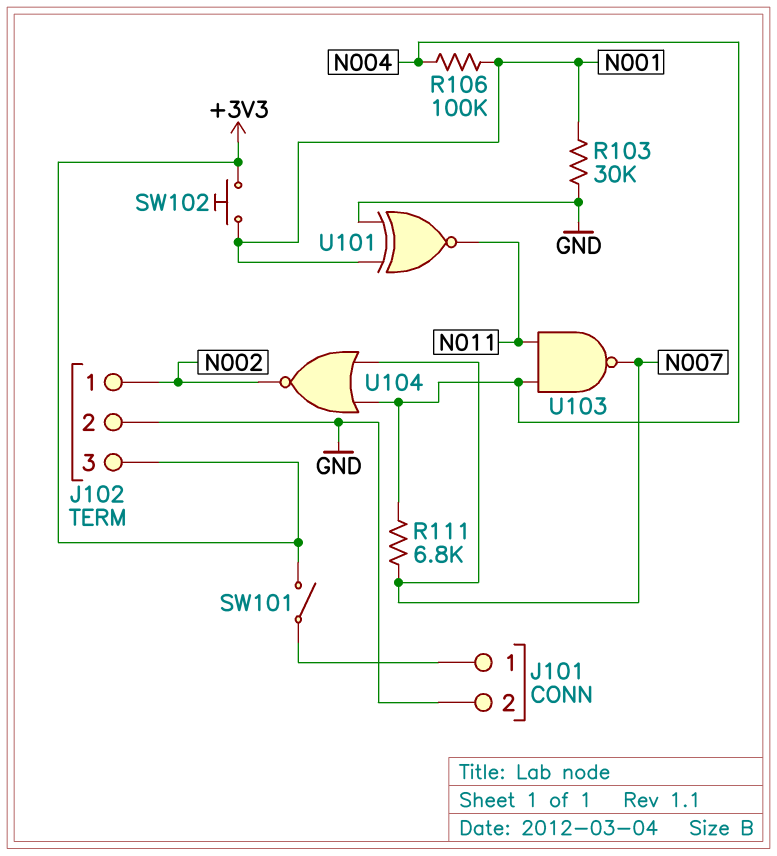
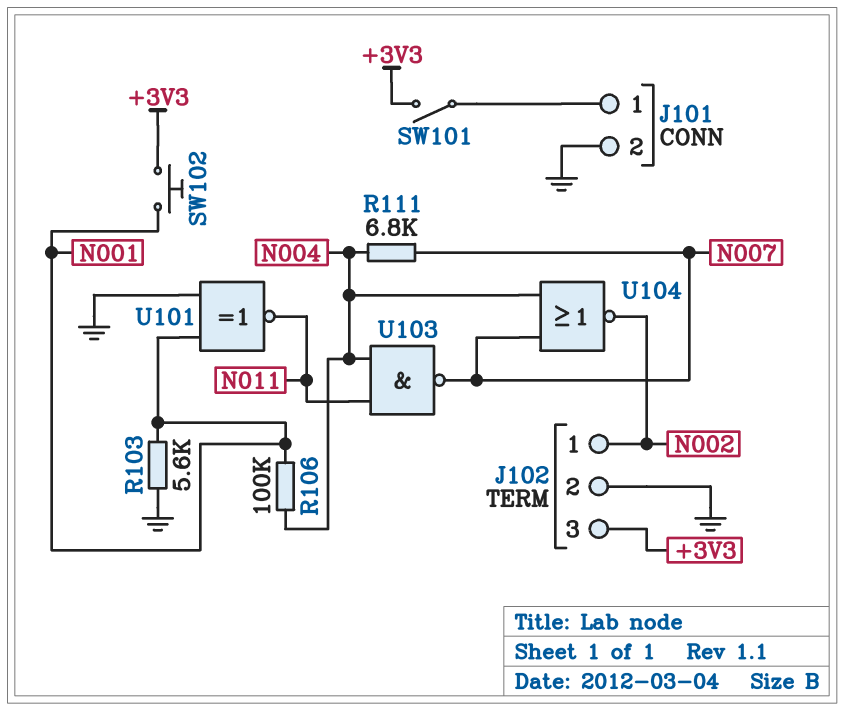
R103: 30k (GND, N001) -> 5.6k (GND, N001)

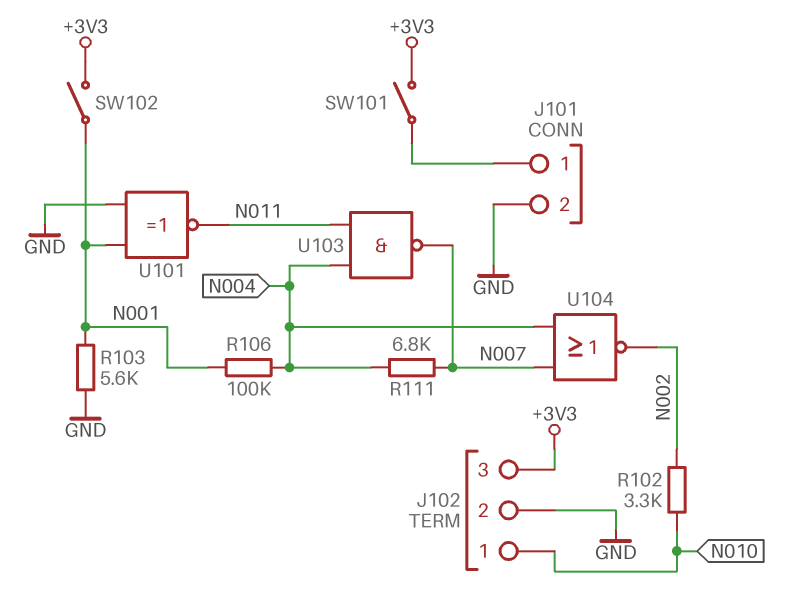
J102 pin 1: N002 -> N010
R102: none -> 3.3k (N002, N010)
SW102: button (+3V3, N001) -> switch (+3V3, N001)

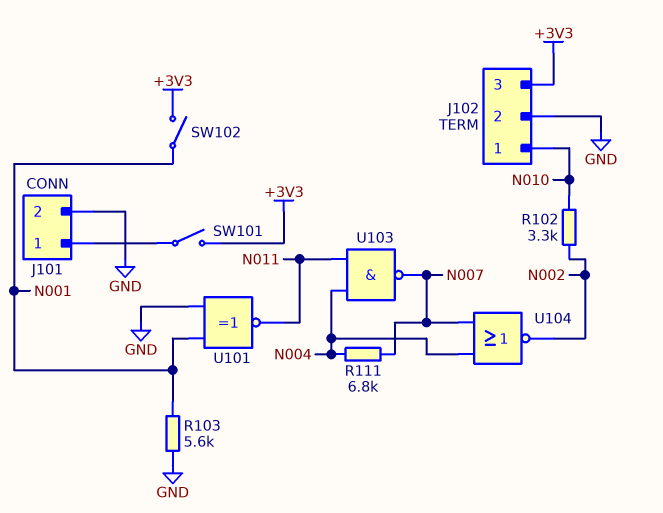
R106: 100k (N001, N004) -> none

